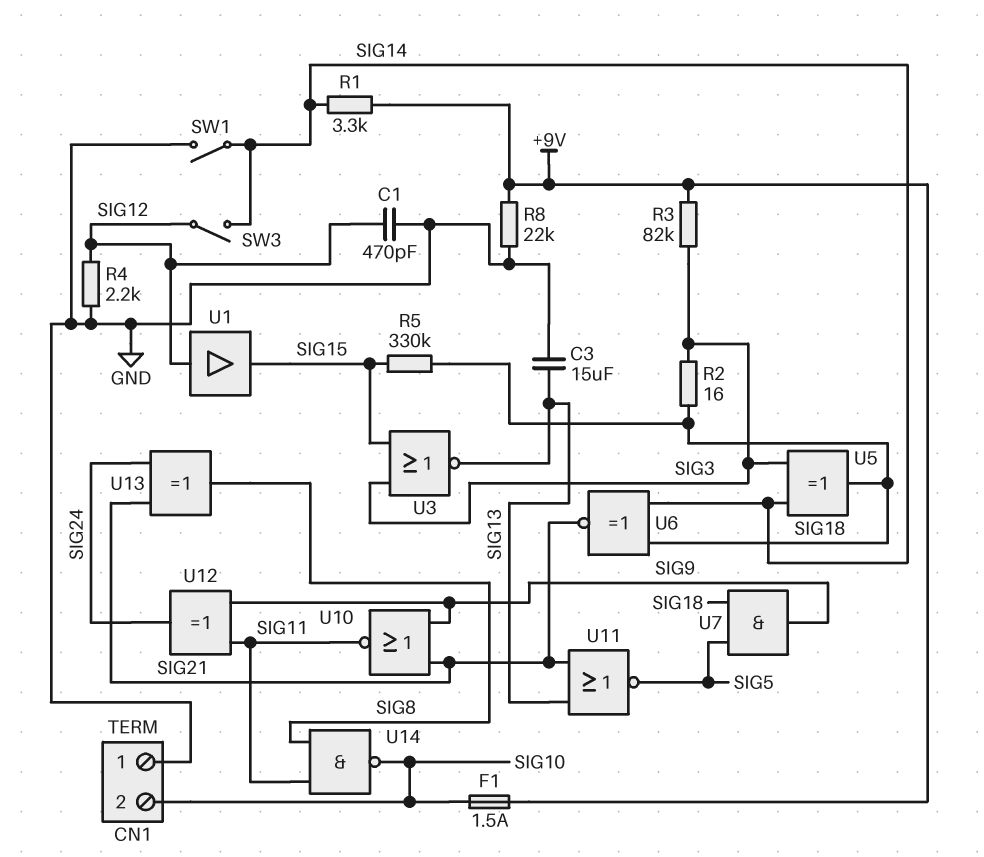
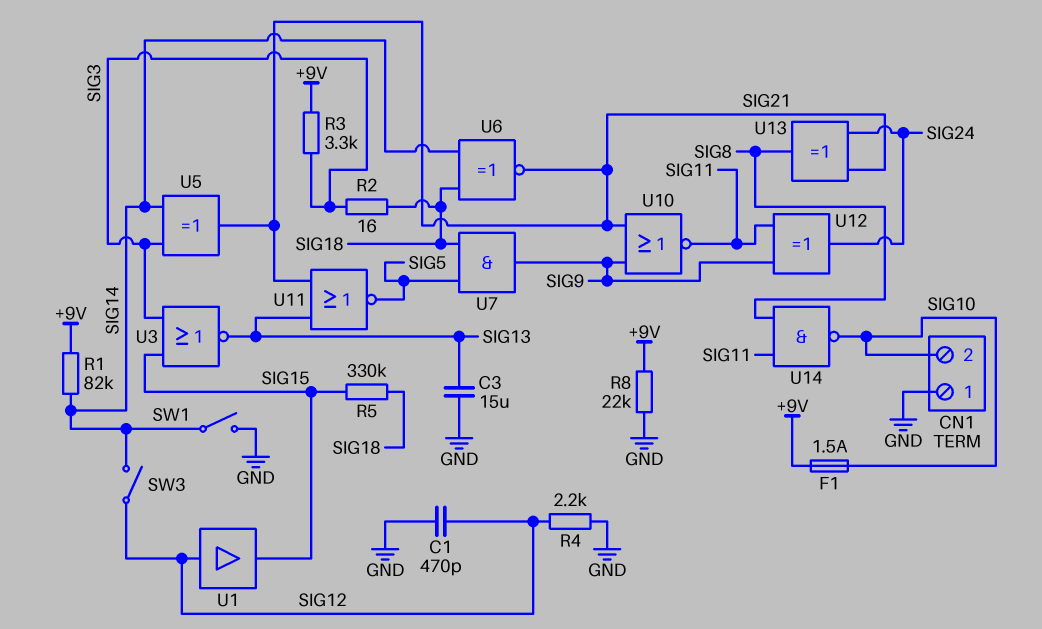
R1: 3.3k (+9V, SIG14) -> 82k (+9V, SIG14)
R3: 82k (+9V, SIG3) -> 3.3k (+9V, SIG3)
U5: XOR (in SIG3, in SIG14, out SIG18) -> XOR (in SIG3, in SIG14, out SIG21)

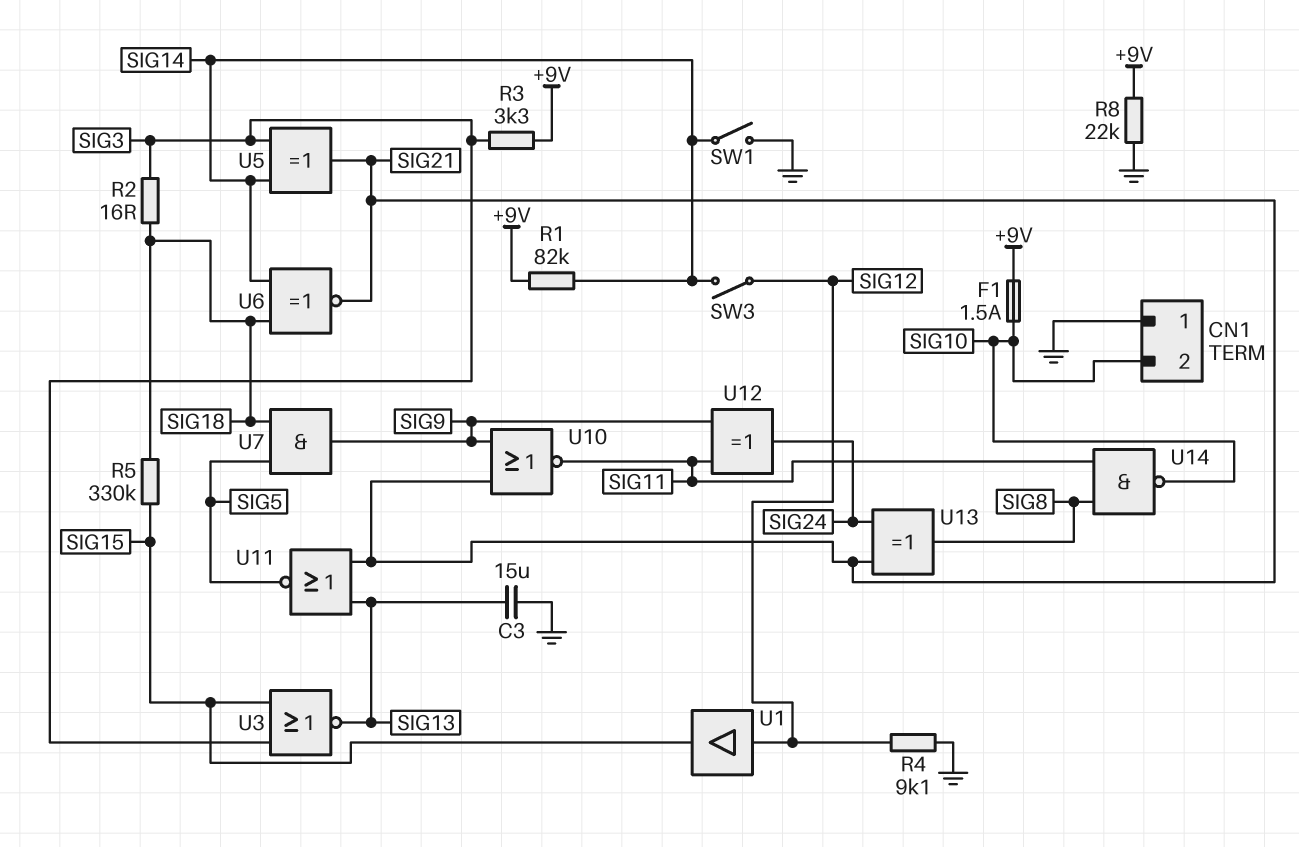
C1: 470pF (GND, SIG12) -> none
R4: 2.2k (GND, SIG12) -> 9.1k (GND, SIG12)

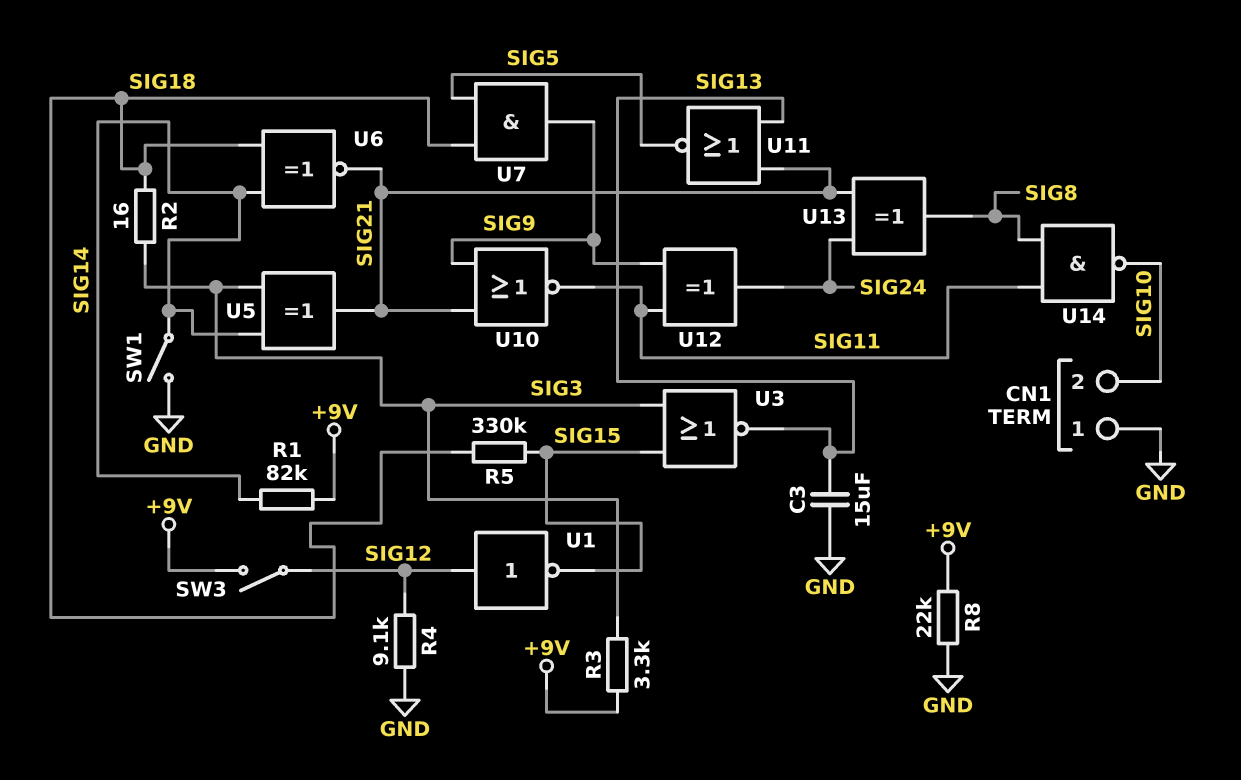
F1: 1.5A (+9V, SIG10) -> none
SW3: switch (SIG12, SIG14) -> switch (+9V, SIG12)
U1: buffer (in SIG12, out SIG15) -> NOT (in SIG12, out SIG15)

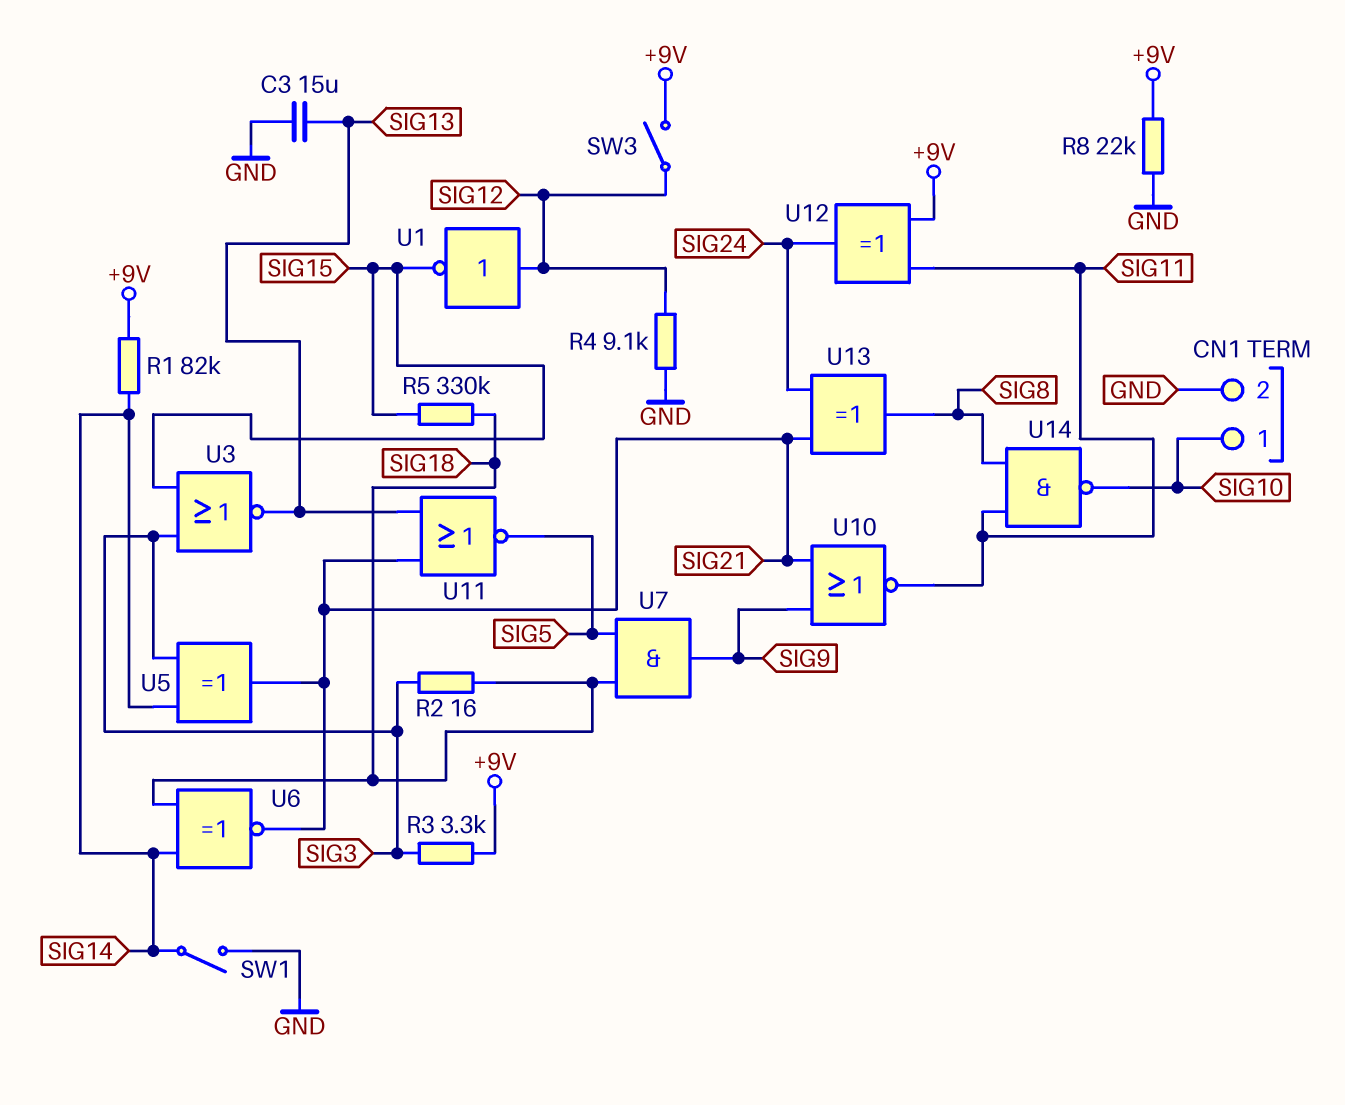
CN1 pin 1: GND -> SIG10
CN1 pin 2: SIG10 -> GND
U12: XOR (in SIG9, in SIG11, out SIG24) -> XOR (in +9V, in SIG11, out SIG24)

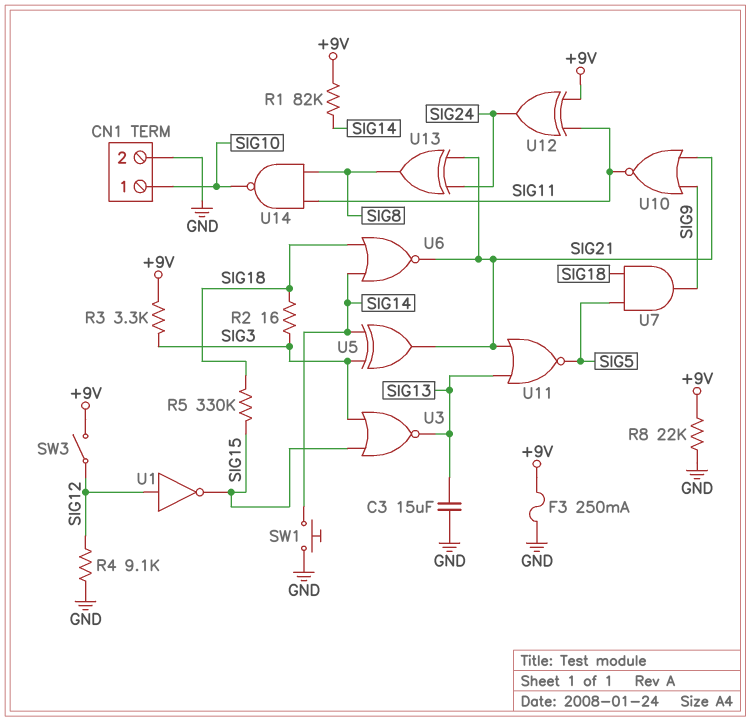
F3: none -> 250mA (+9V, GND)
SW1: switch (GND, SIG14) -> button (GND, SIG14)
U6: XNOR (in SIG14, in SIG18, out SIG21) -> NOR (in SIG14, in SIG18, out SIG21)

